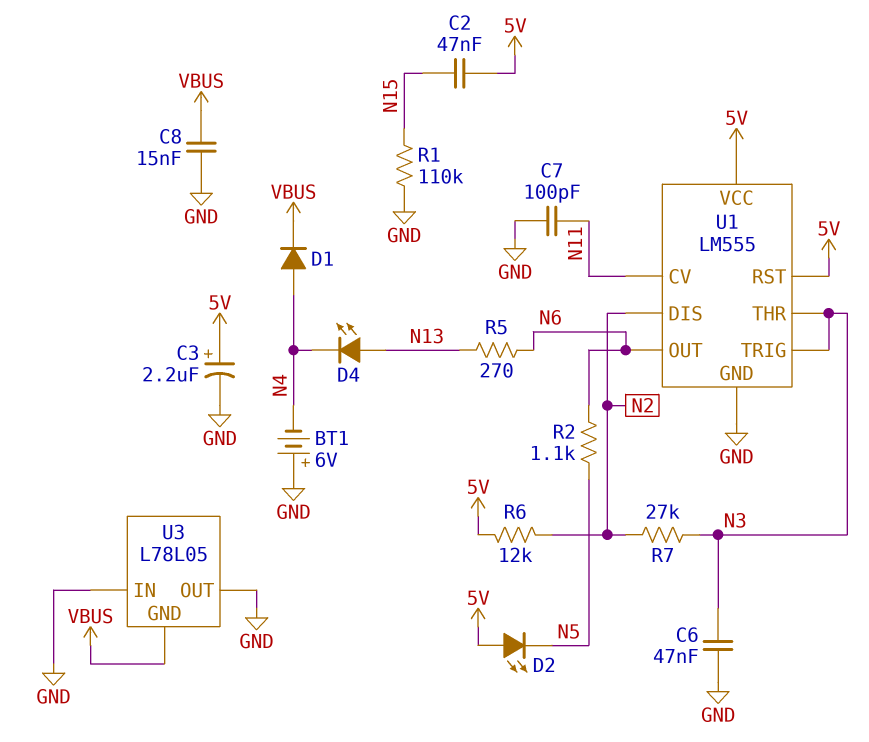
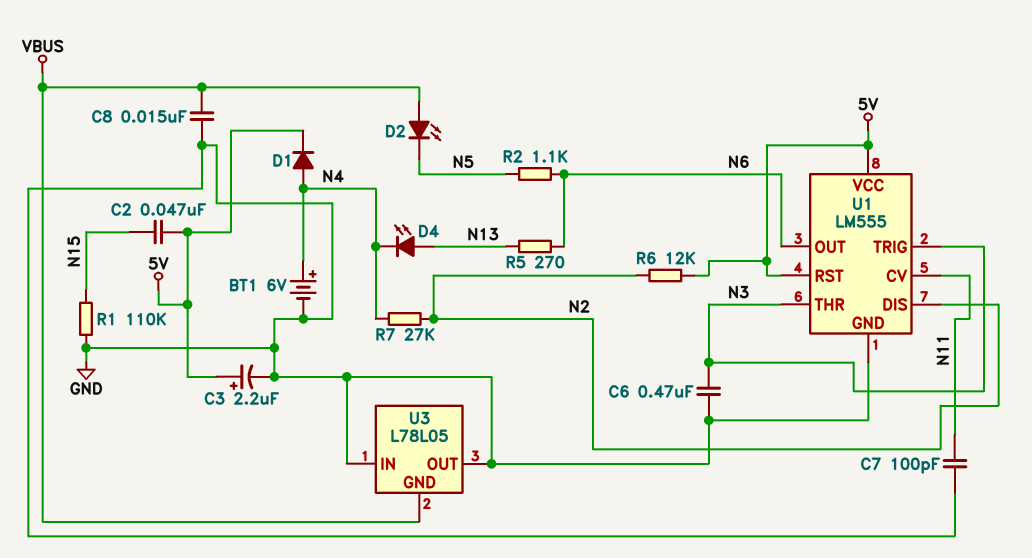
BT1: 6V (plus GND, minus N4) -> 6V (plus N4, minus GND)
C6: 47nF (GND, N3) -> 470nF (GND, N3)
D1: diode (A N4, K VBUS) -> diode (A N4, K 5V)
D2: LED (A 5V, K N5) -> LED (A VBUS, K N5)
R7: 27k (N2, N3) -> 27k (N2, N4)

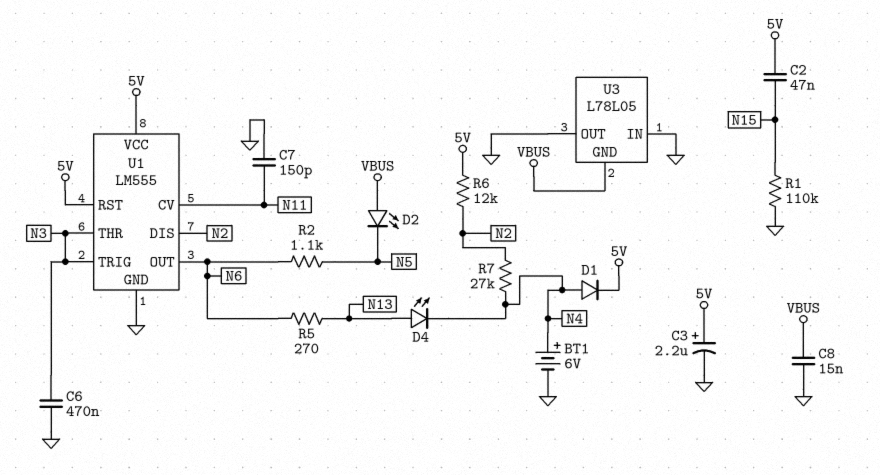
C7: 100pF (GND, N11) -> 150pF (GND, N11)

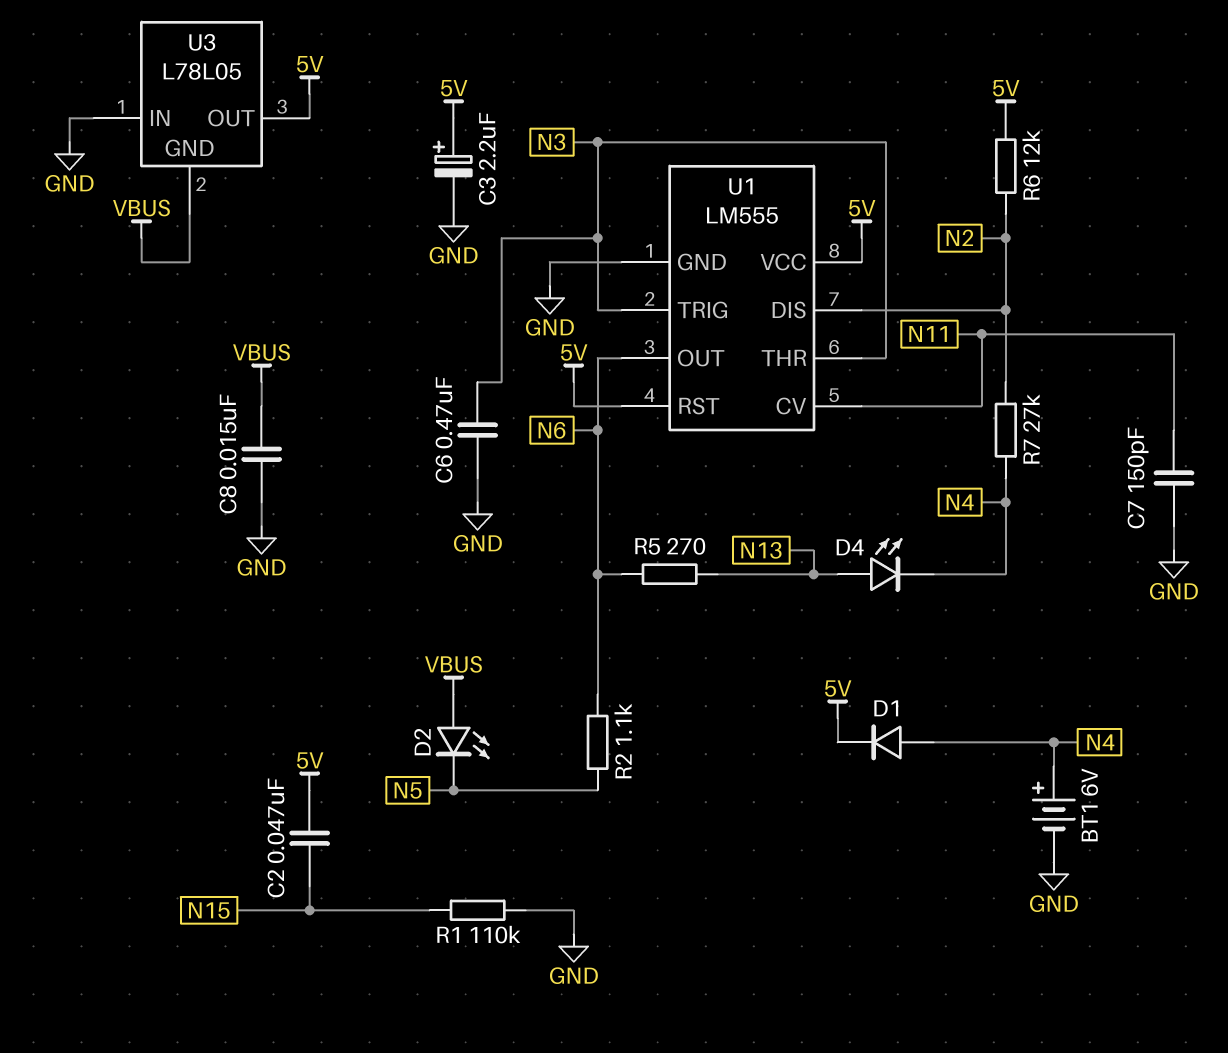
U3 pin OUT: GND -> 5V

